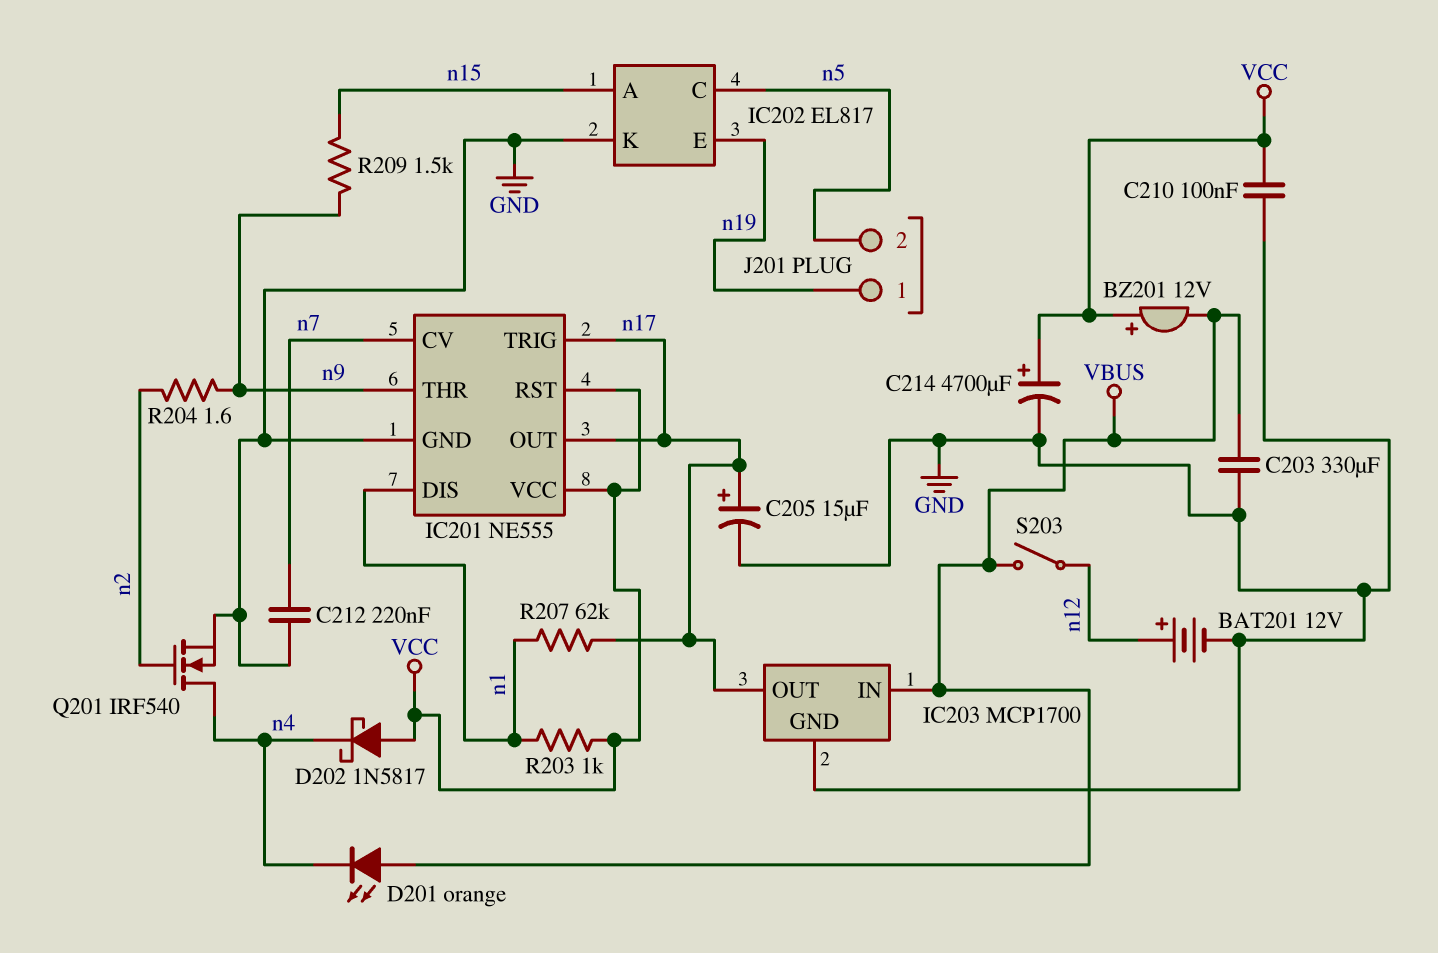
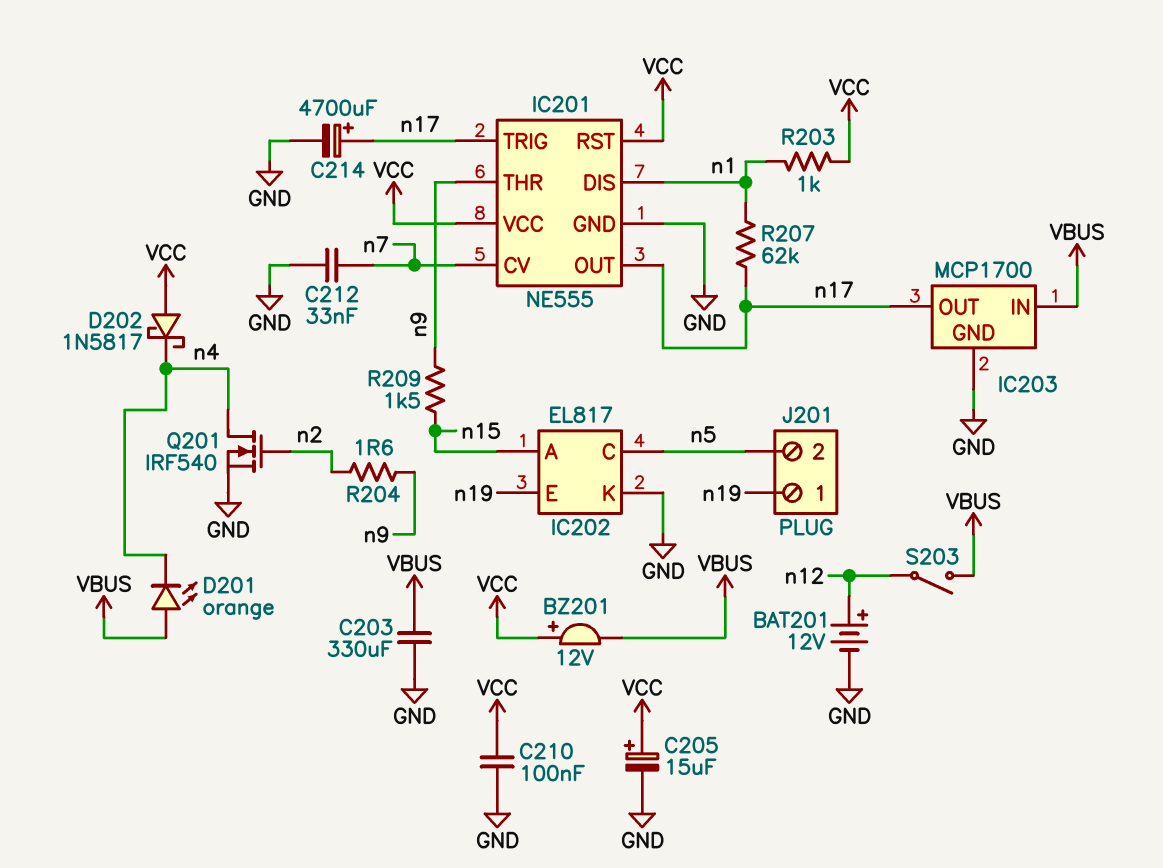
C205: 15uF (plus n17, minus GND) -> 15uF (plus VCC, minus GND)
C212: 220nF (GND, n7) -> 33nF (GND, n7)
C214: 4700uF (plus VCC, minus GND) -> 4700uF (plus n17, minus GND)

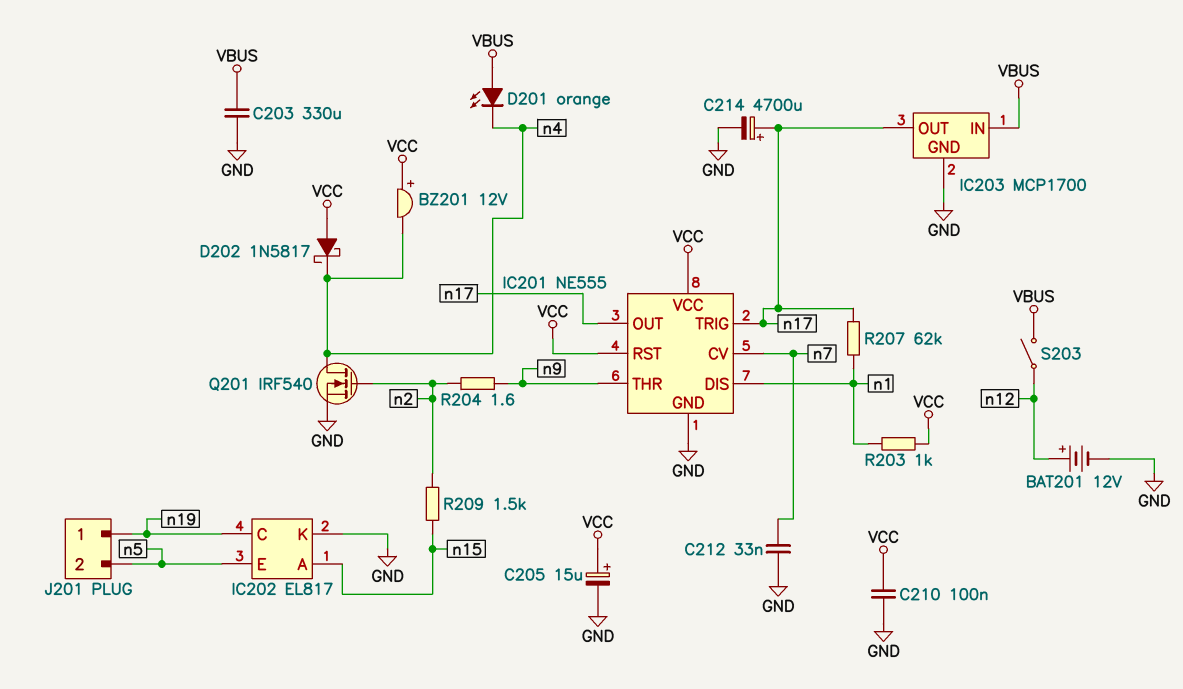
BZ201: buzzer 12V (plus VCC, minus VBUS) -> buzzer 12V (plus VCC, minus n4)
IC202 pin C: n5 -> n19
IC202 pin E: n19 -> n5
R209: 1.5k (n9, n15) -> 1.5k (n2, n15)

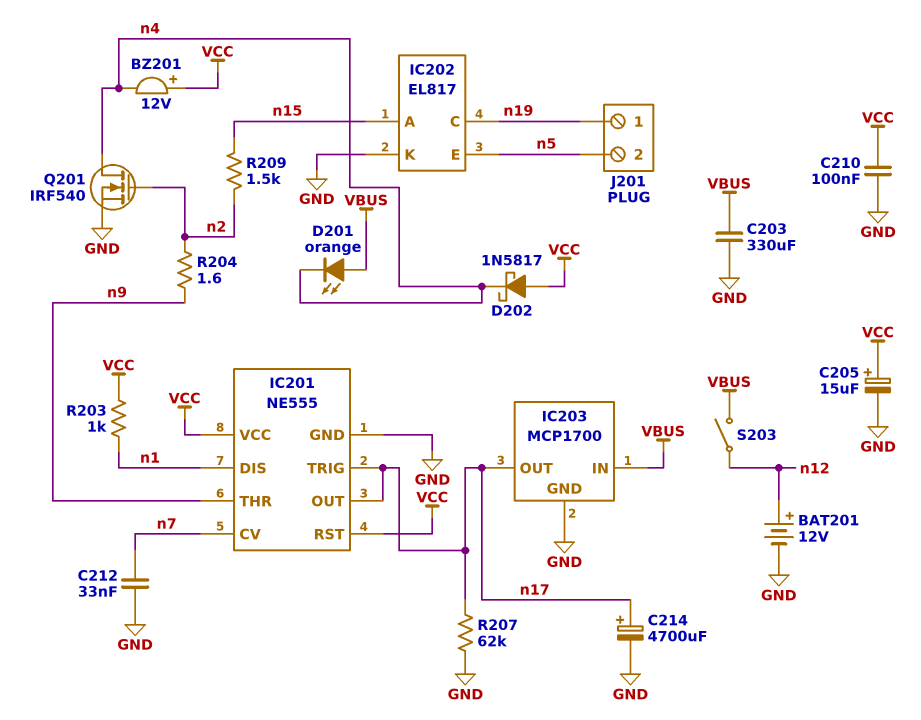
R207: 62k (n1, n17) -> 62k (GND, n17)

